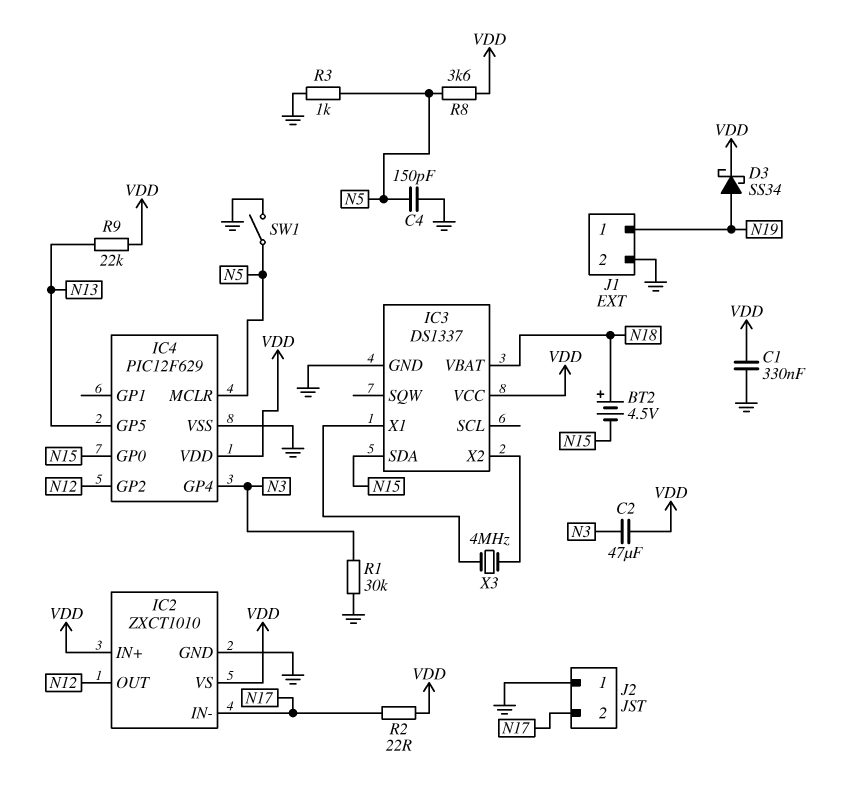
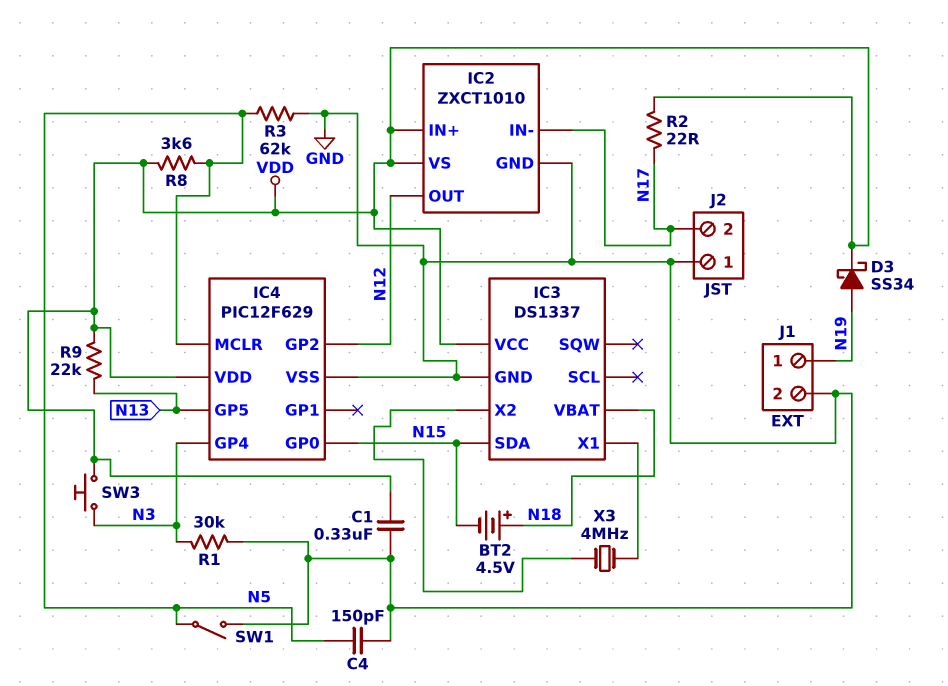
C2: 47uF (N3, VDD) -> none
R3: 1k (GND, N5) -> 62k (GND, N5)
SW3: none -> button (N3, VDD)

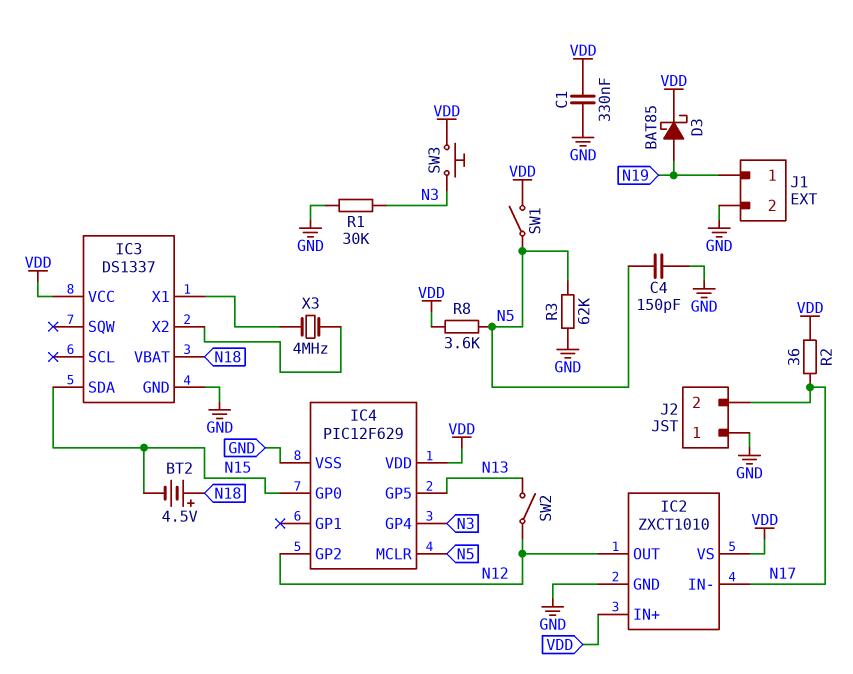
D3: schottky SS34 (A N19, K VDD) -> schottky BAT85 (A N19, K VDD)
R2: 22 (N17, VDD) -> 36 (N17, VDD)
R9: 22k (N13, VDD) -> none
SW1: switch (GND, N5) -> switch (N5, VDD)
SW2: none -> switch (N12, N13)

